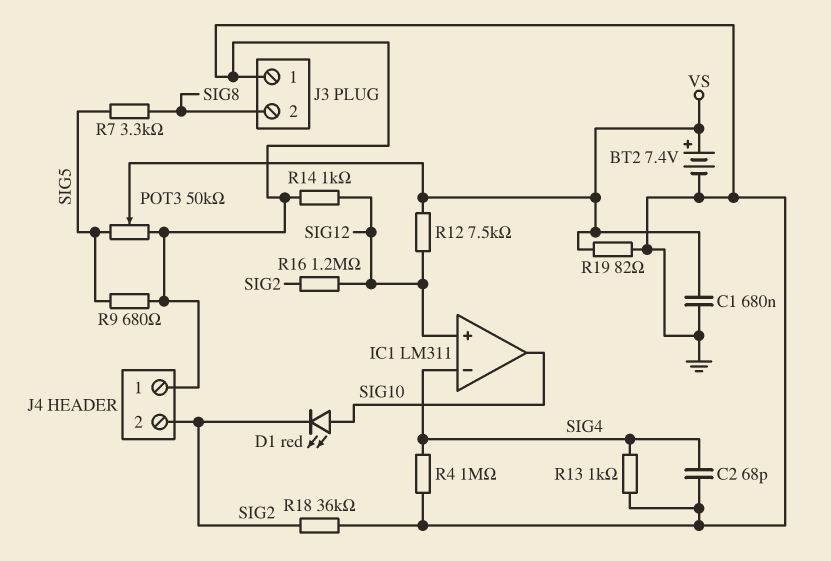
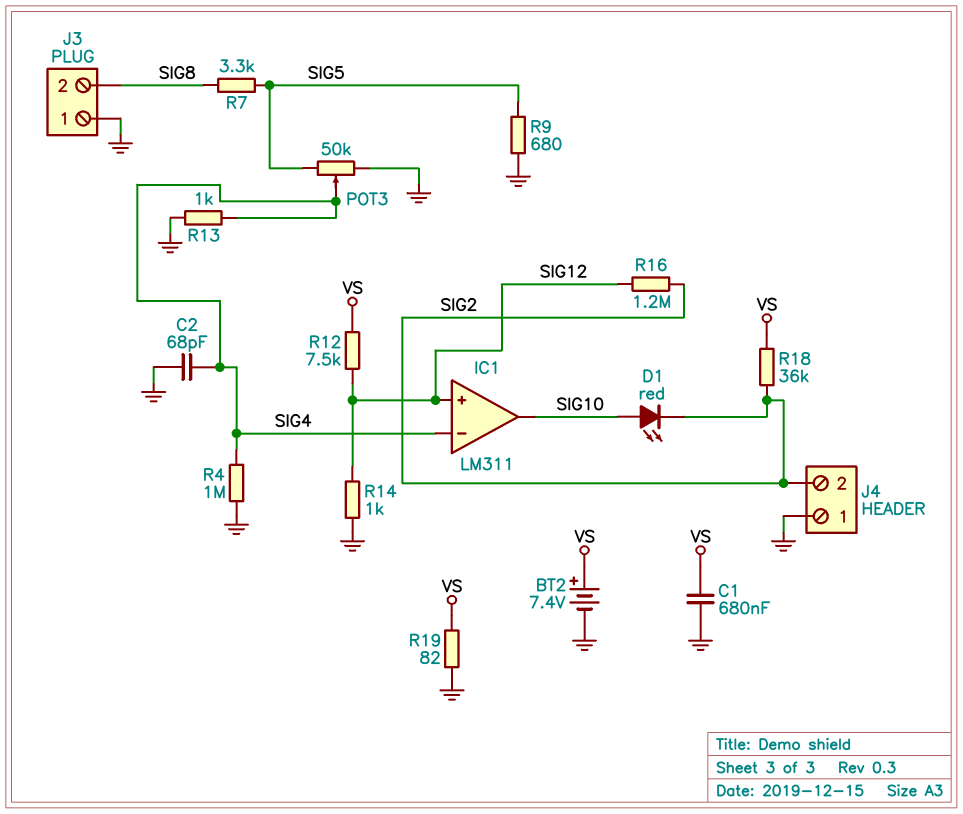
POT3: 50k (GND, SIG5, wiper VS) -> 50k (GND, SIG5, wiper SIG4)
R18: 36k (GND, SIG2) -> 36k (SIG2, VS)

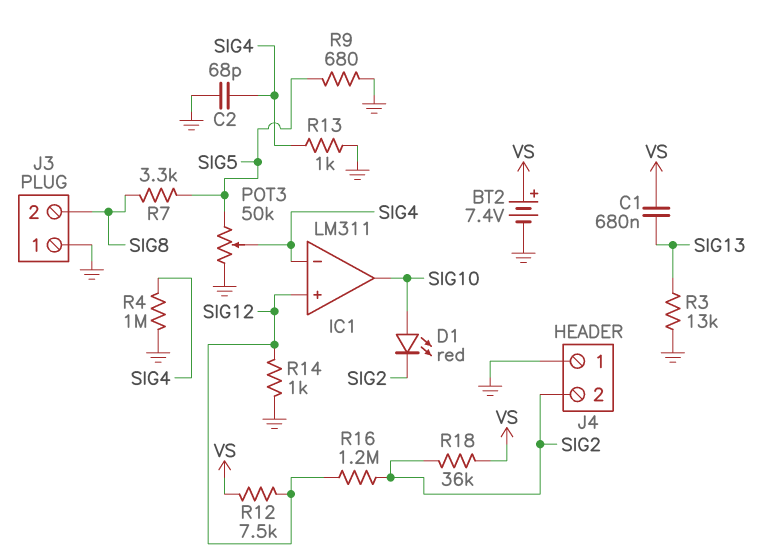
C1: 680nF (GND, VS) -> 680nF (SIG13, VS)
R3: none -> 13k (GND, SIG13)
R19: 82 (GND, VS) -> none

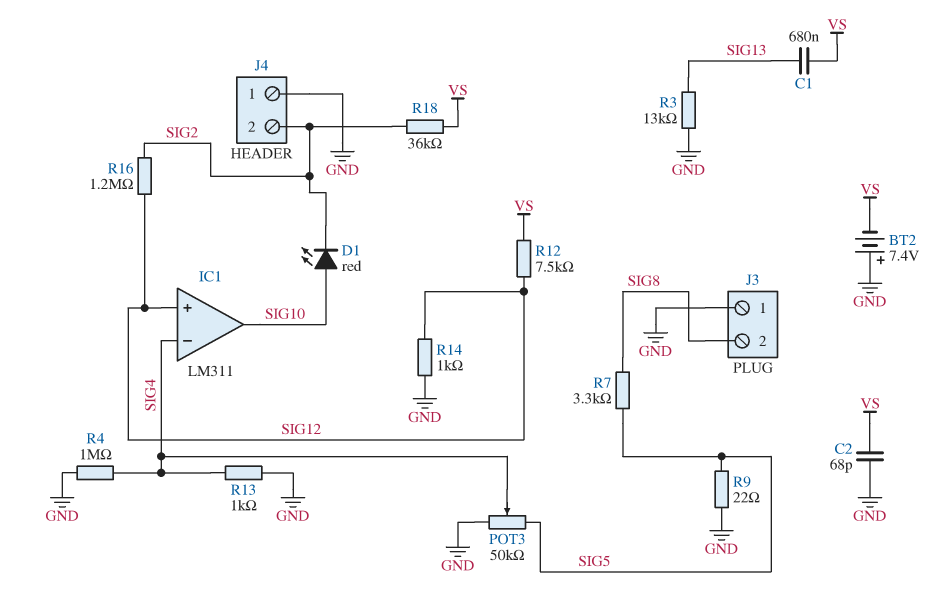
BT2: 7.4V (plus VS, minus GND) -> 7.4V (plus GND, minus VS)
C2: 68pF (GND, SIG4) -> 68pF (GND, VS)
R9: 680 (GND, SIG5) -> 22 (GND, SIG5)

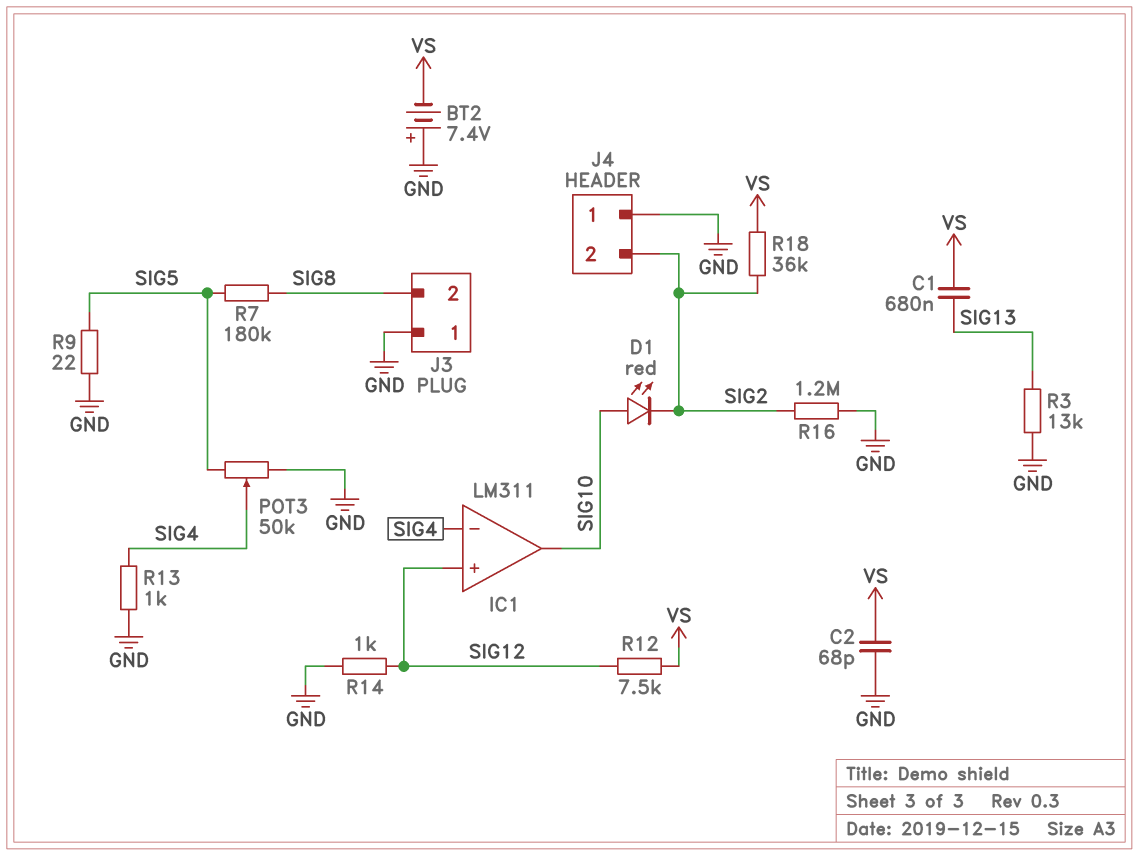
R4: 1M (GND, SIG4) -> none
R7: 3.3k (SIG5, SIG8) -> 180k (SIG5, SIG8)
R16: 1.2M (SIG2, SIG12) -> 1.2M (GND, SIG2)

